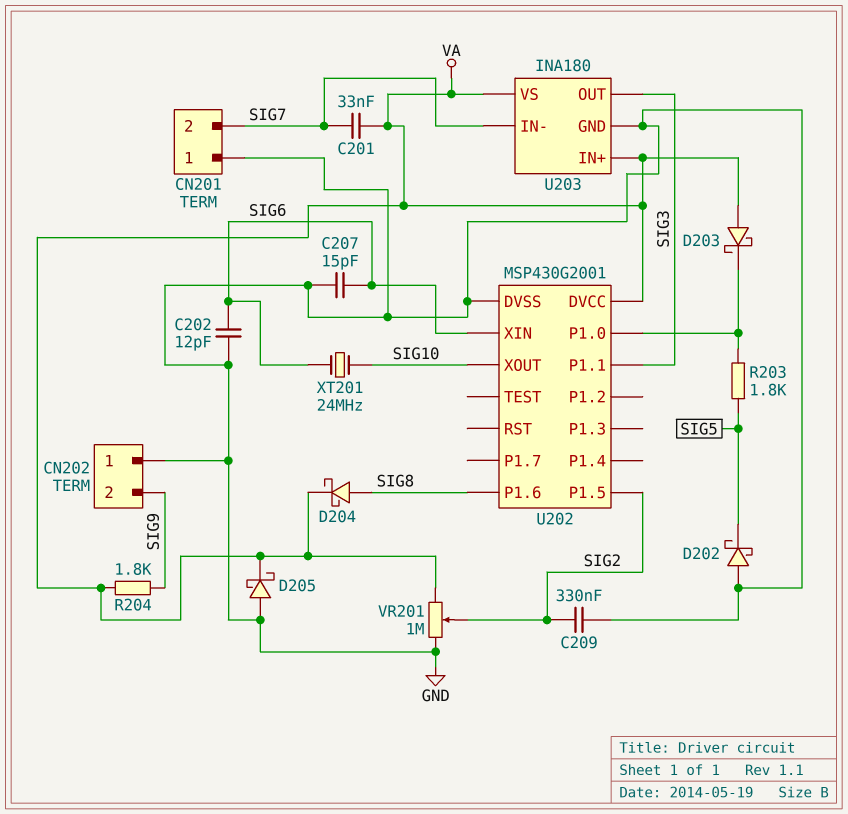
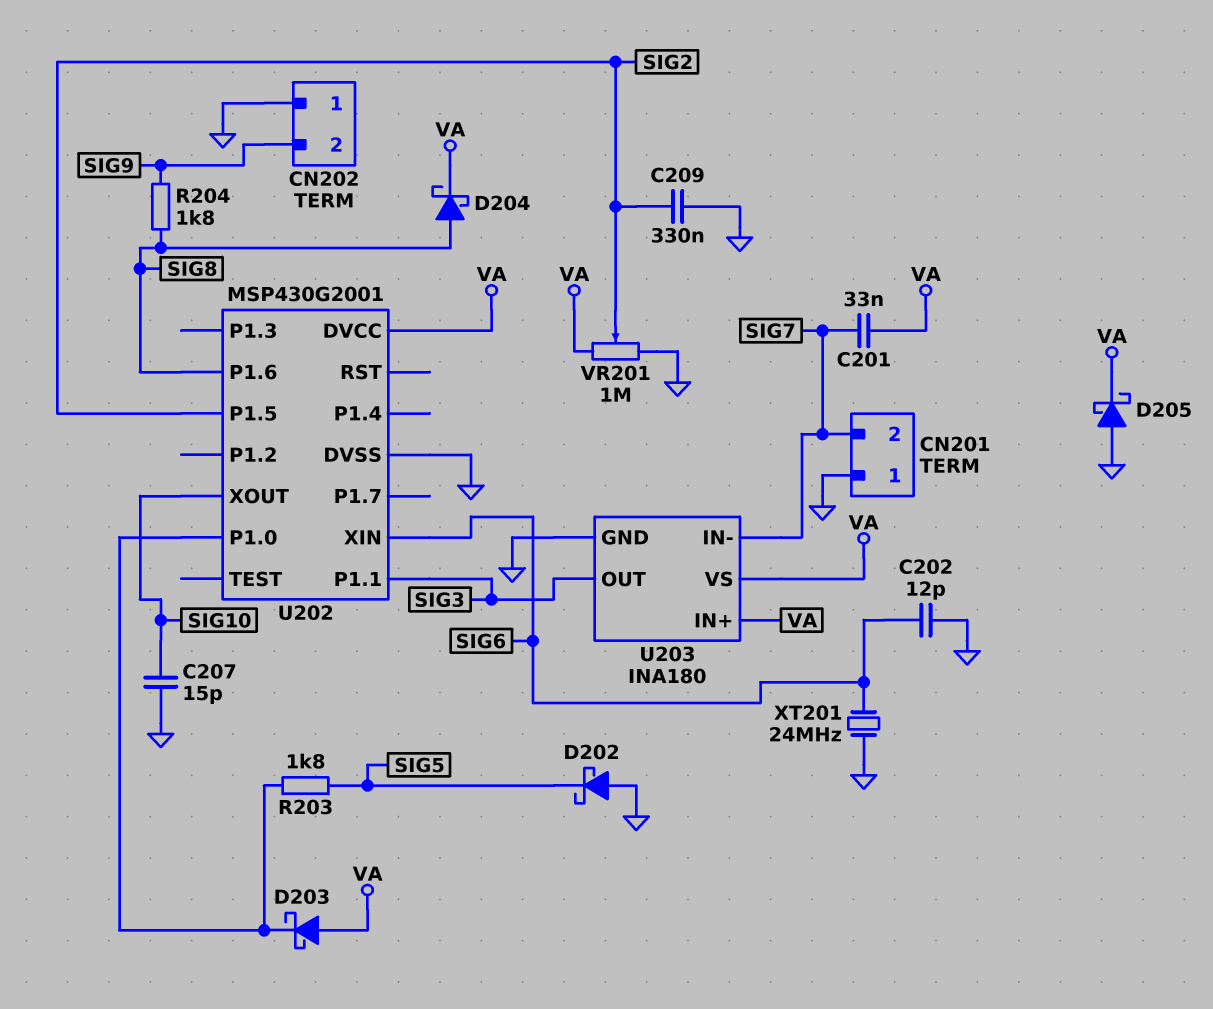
C207: 15pF (GND, SIG6) -> 15pF (GND, SIG10)
R204: 1.8k (SIG9, VA) -> 1.8k (SIG8, SIG9)
XT201: 24MHz (SIG6, SIG10) -> 24MHz (GND, SIG6)

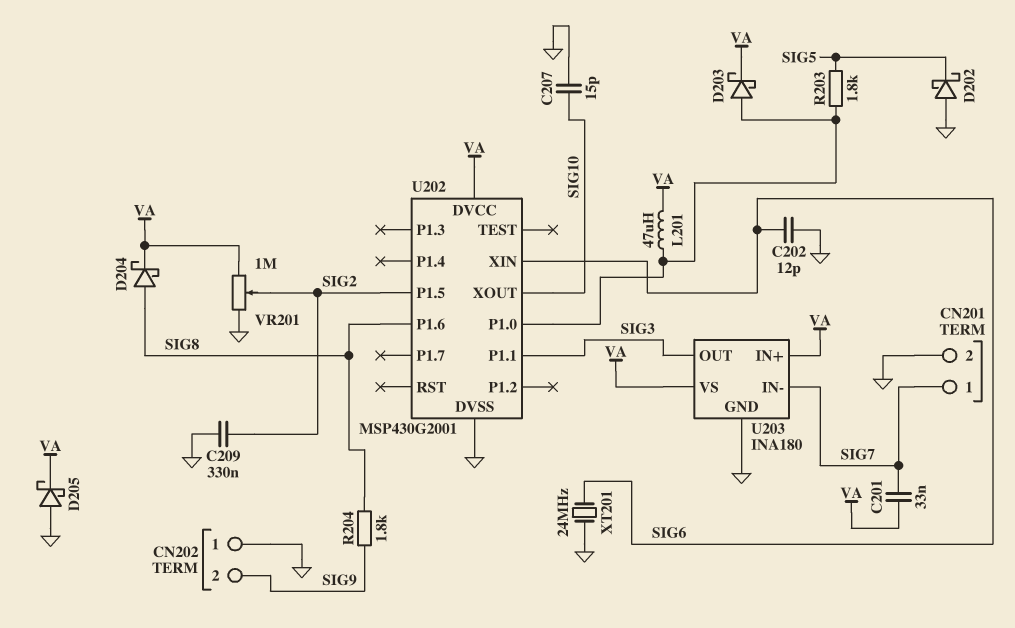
CN201 pin 1: GND -> SIG7
CN201 pin 2: SIG7 -> GND
D203: schottky (A VA, K U202/P1.0) -> schottky (A U202/P1.0, K VA)
L201: none -> 47uH (U202/P1.0, VA)

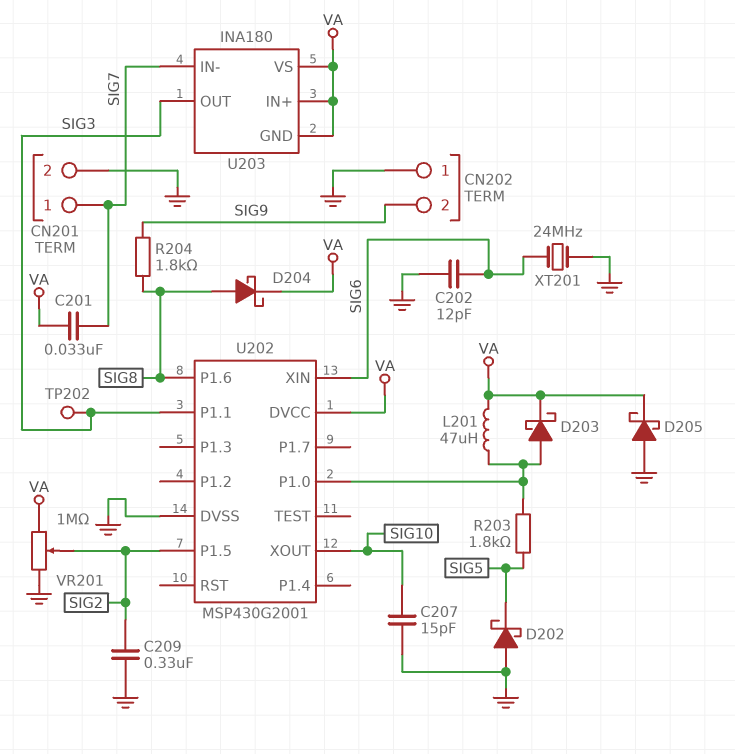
TP202: none -> test point (SIG3)
U203 pin GND: GND -> VA

